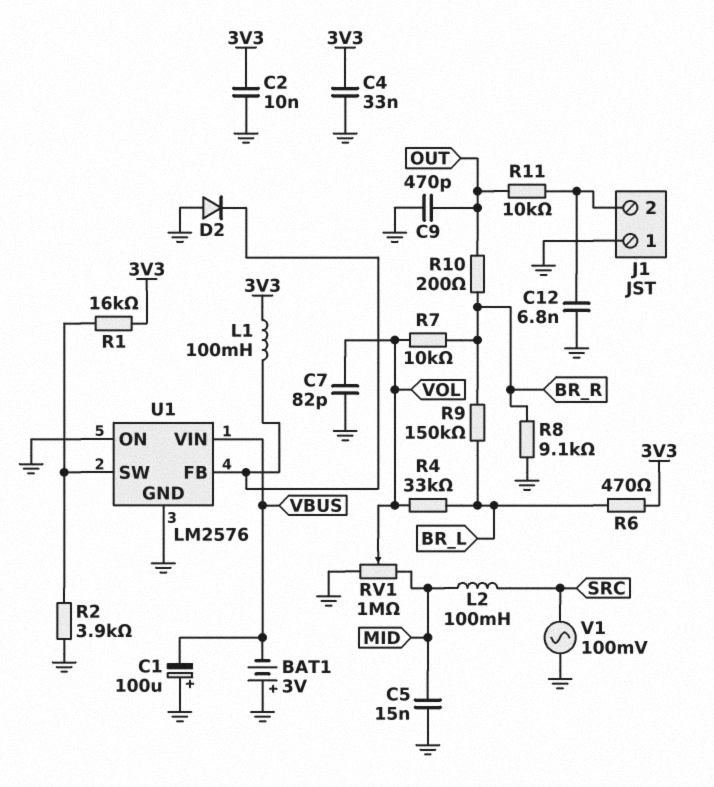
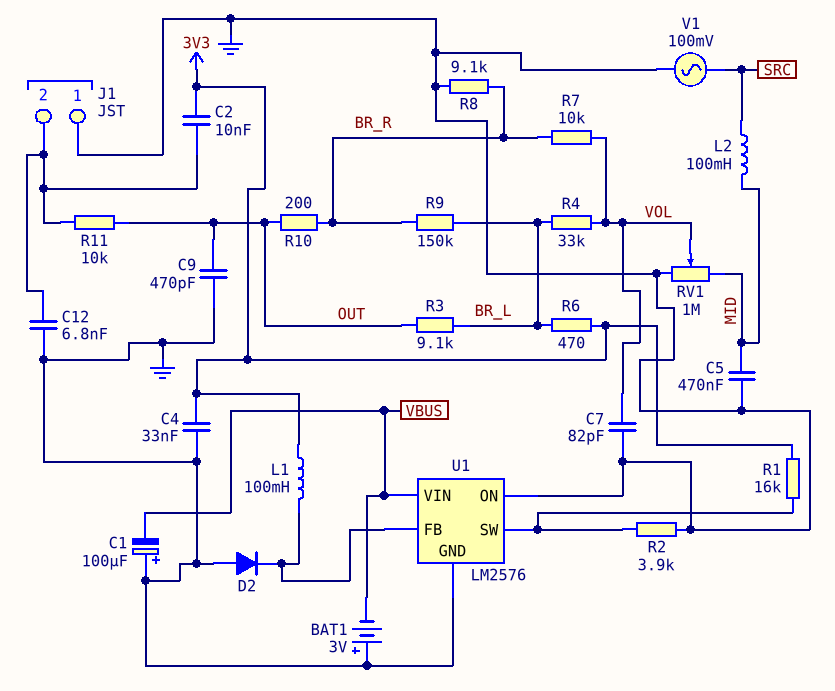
C2: 10nF (3V3, GND) -> 10nF (3V3, J1/2)
C5: 15nF (GND, MID) -> 470nF (GND, MID)
R3: none -> 9.1k (BR_L, OUT)

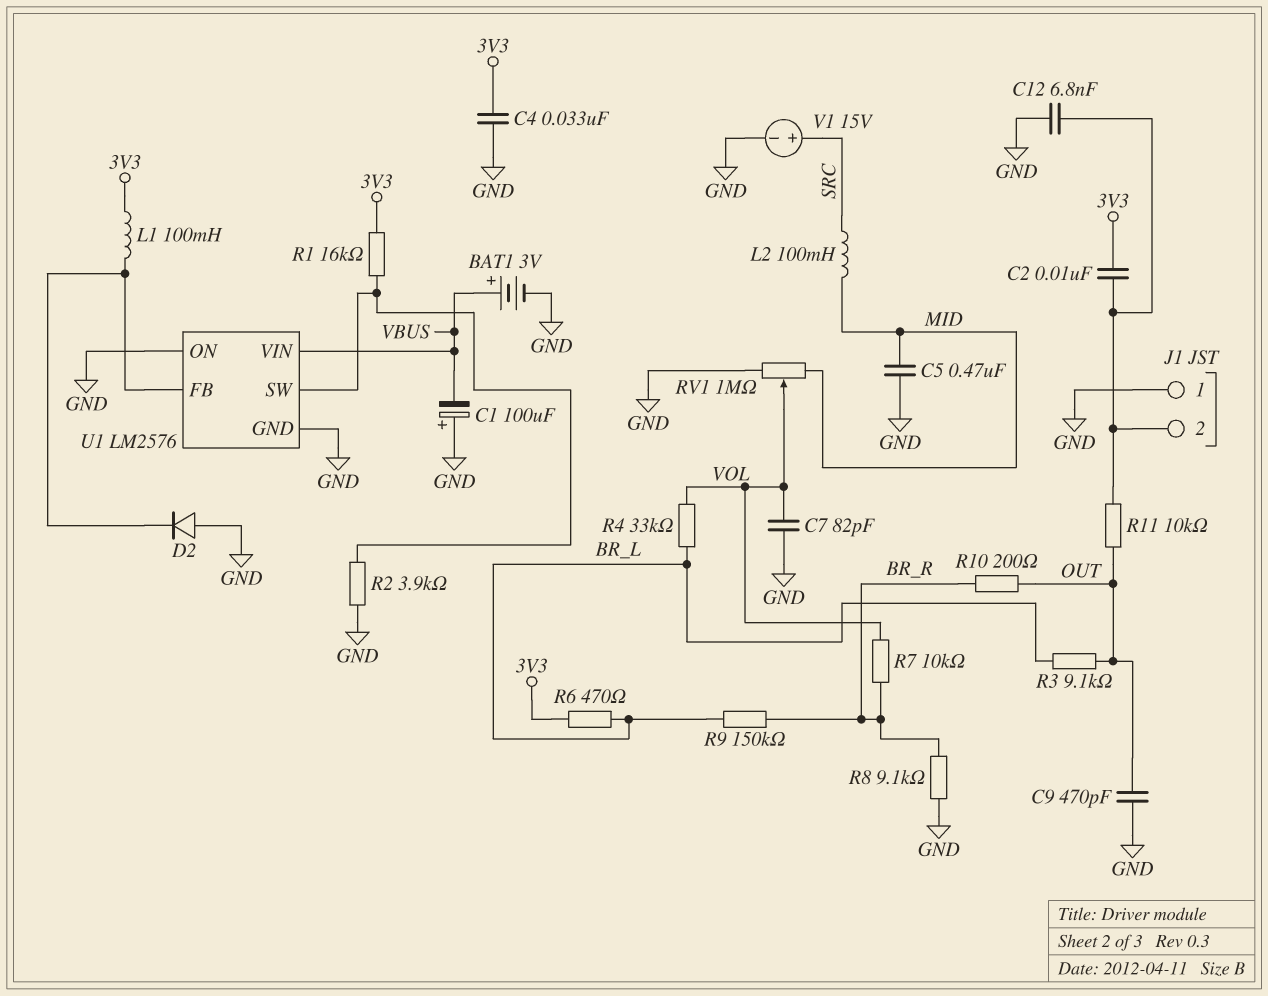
BAT1: 3V (plus GND, minus VBUS) -> 3V (plus VBUS, minus GND)
V1: AC 100mV (GND, SRC) -> 15V (plus SRC, minus GND)

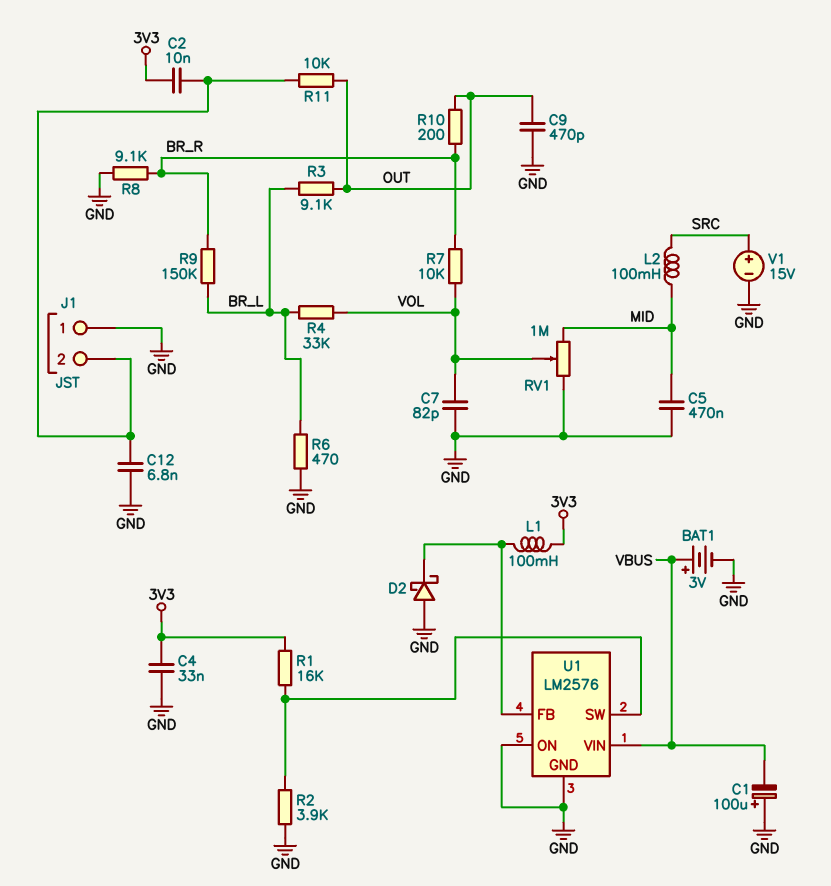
D2: diode (A GND, K U1/FB) -> schottky (A GND, K U1/FB)
R6: 470 (3V3, BR_L) -> 470 (BR_L, GND)

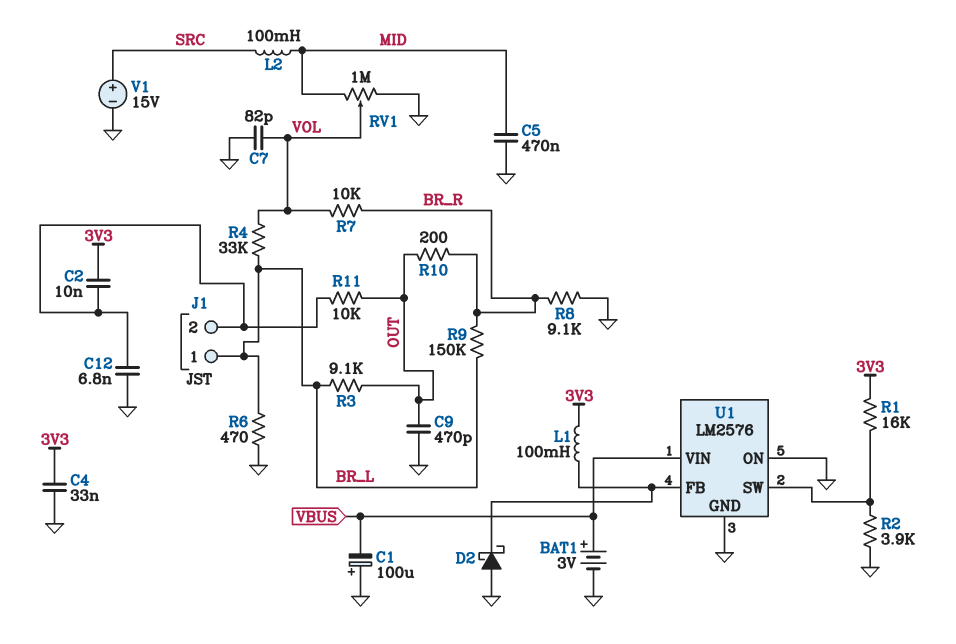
J1 pin 1: GND -> BR_L

